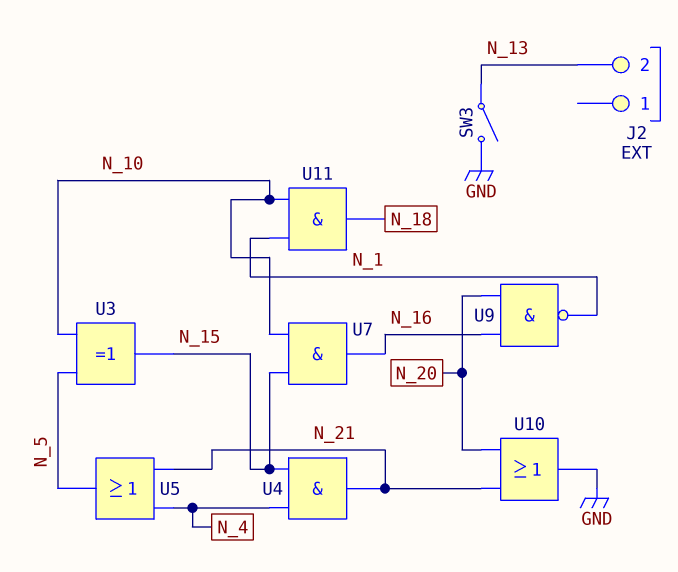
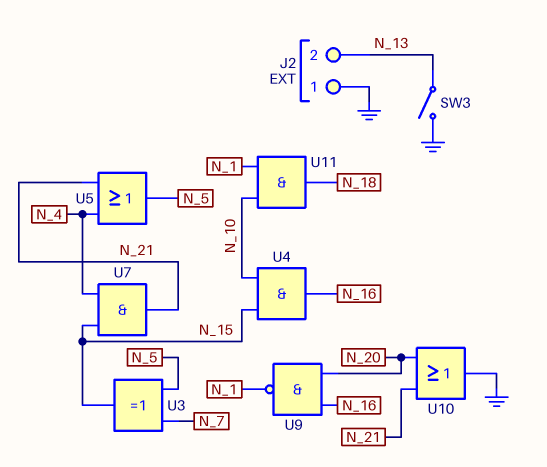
J2 pin 1: none -> GND
U3: XOR (in N_5, in N_10, out N_15) -> XOR (in N_5, in N_7, out N_15)
U4: AND (in N_4, in N_15, out N_21) -> AND (in N_10, in N_15, out N_16)
U7: AND (in N_10, in N_15, out N_16) -> AND (in N_4, in N_15, out N_21)

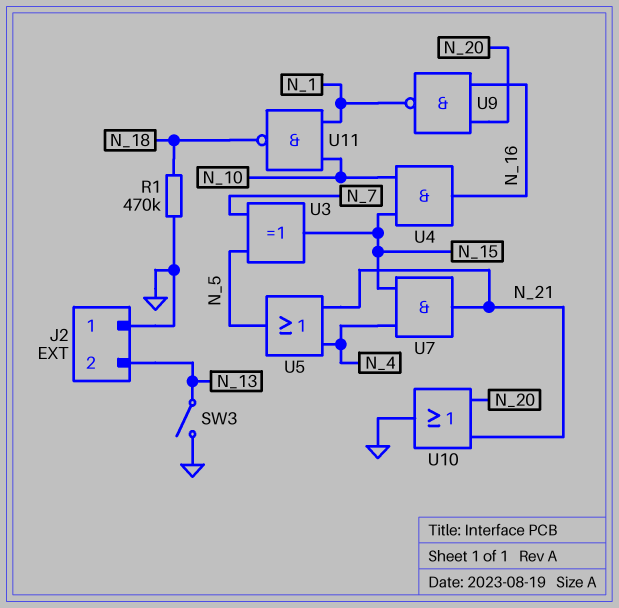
R1: none -> 470k (GND, N_18)
U11: AND (in N_1, in N_10, out N_18) -> NAND (in N_1, in N_10, out N_18)

